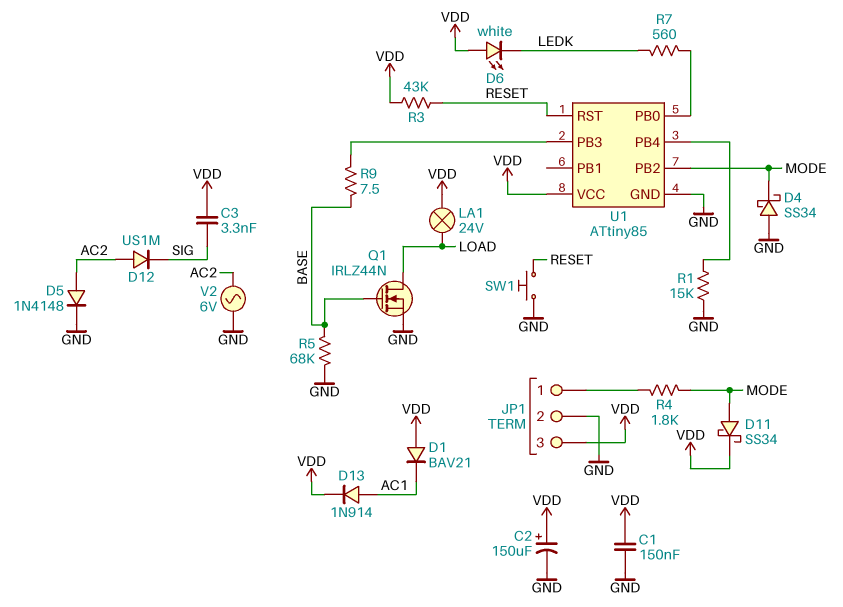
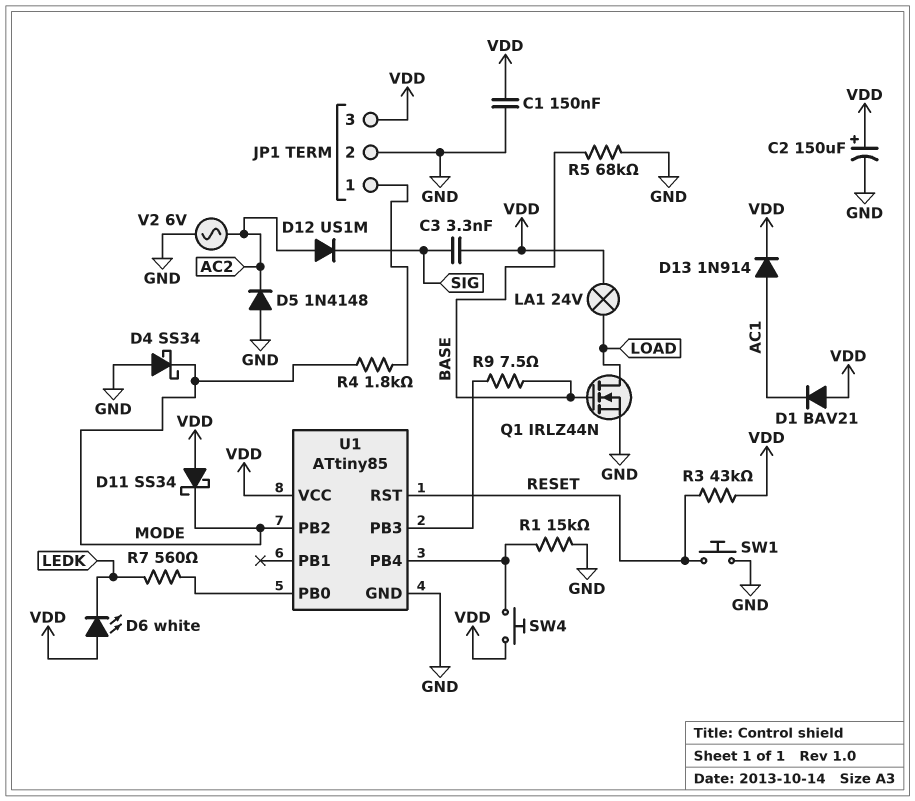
D5: diode 1N4148 (A AC2, K GND) -> diode 1N4148 (A GND, K AC2)
D11: schottky SS34 (A MODE, K VDD) -> schottky SS34 (A VDD, K MODE)
SW4: none -> button (U1/PB4, VDD)

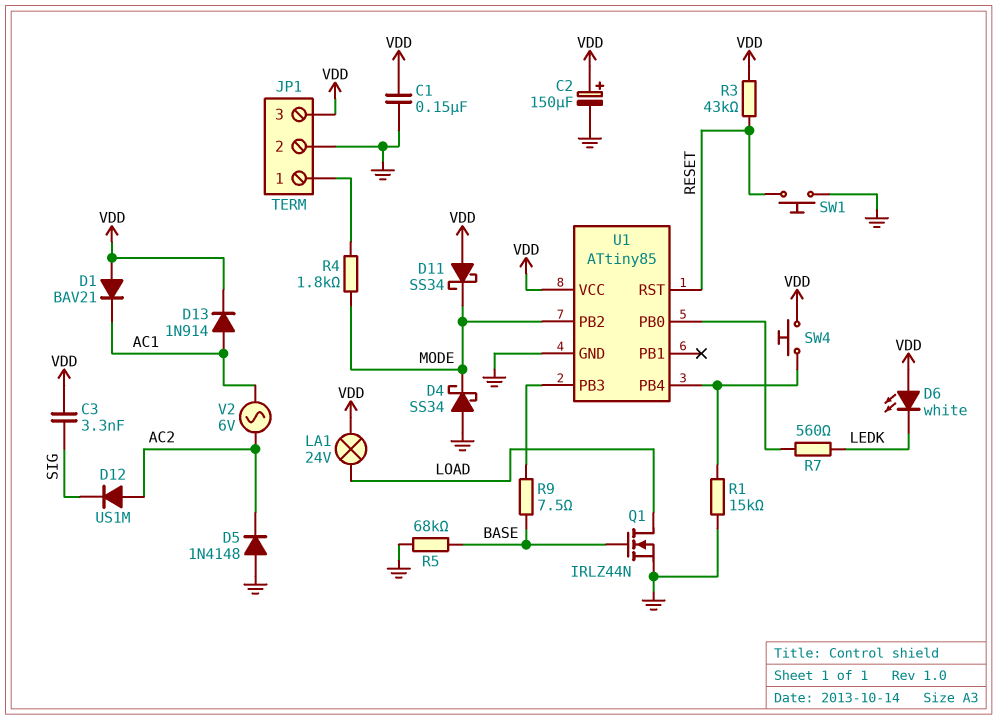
V2: AC 6V (AC2, GND) -> AC 6V (AC1, AC2)

